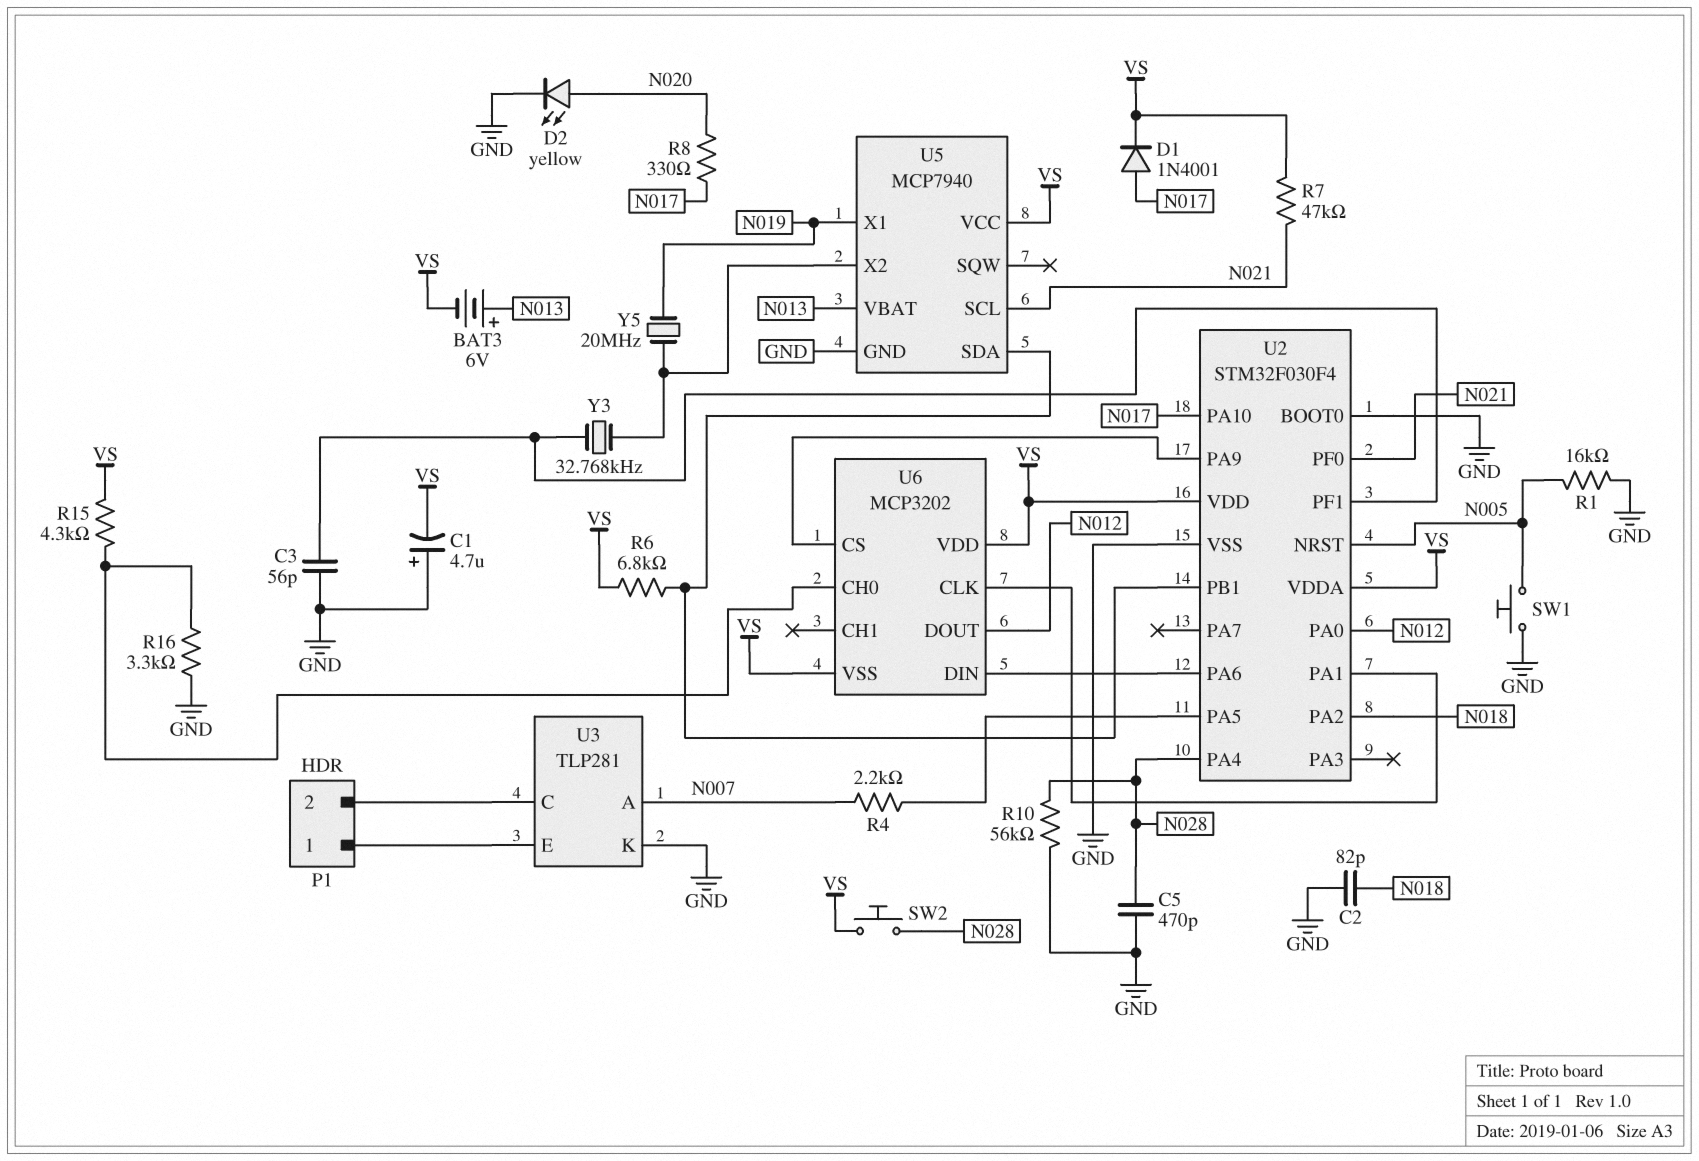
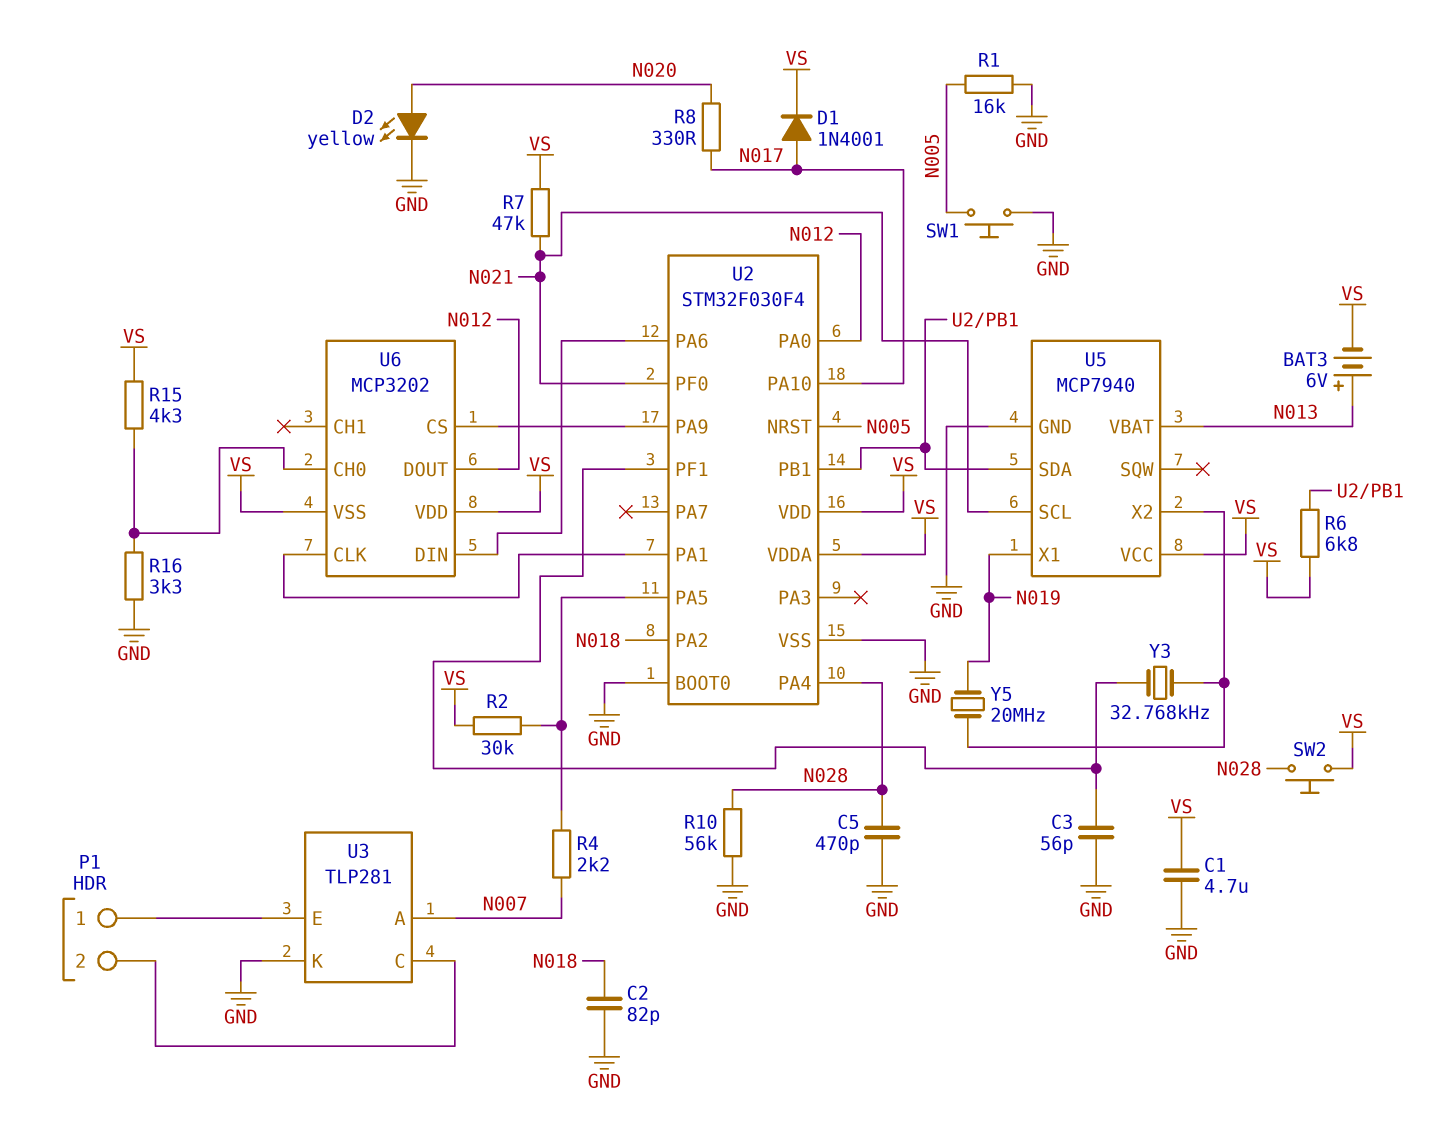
C1: 4.7uF (plus GND, minus VS) -> 4.7uF (GND, VS)
R2: none -> 30k (U2/PA5, VS)

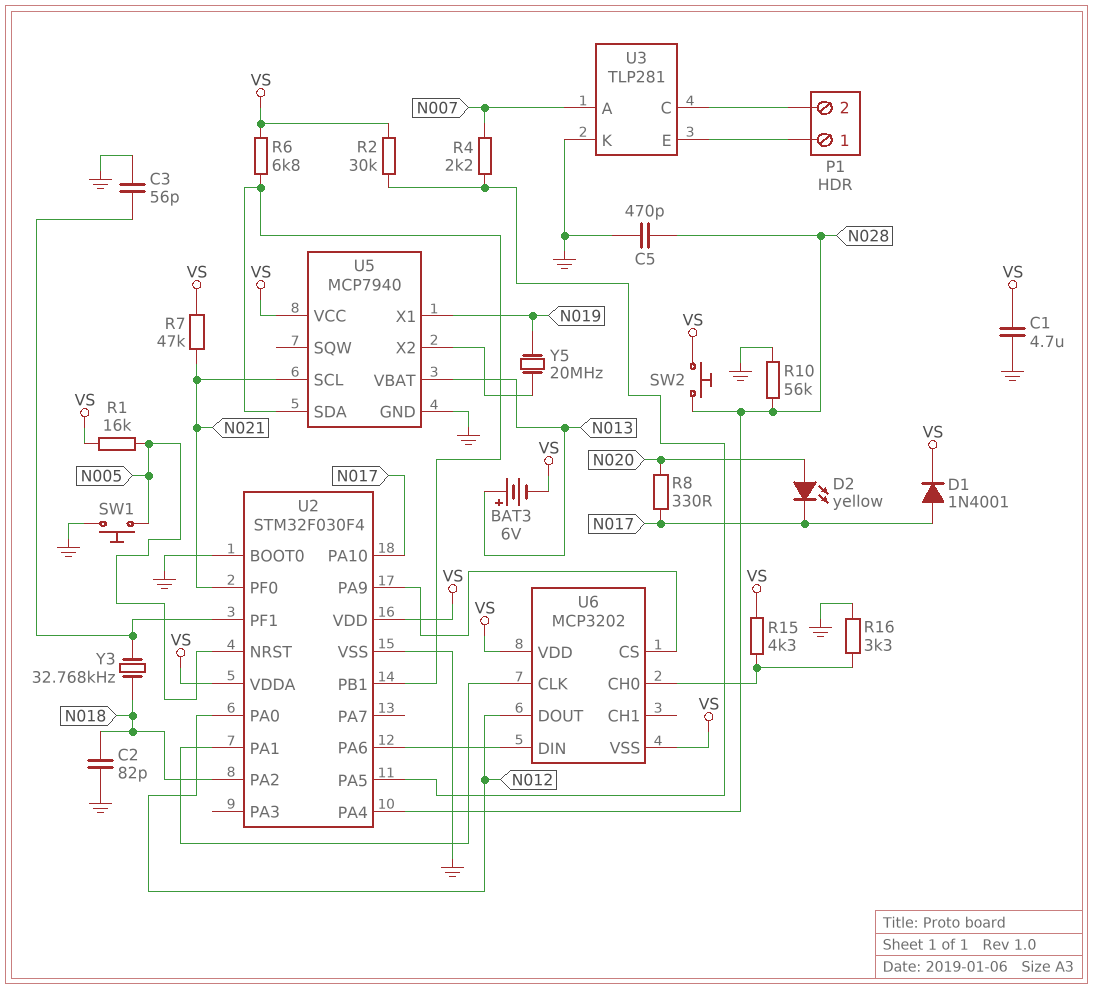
D2: LED yellow (A N020, K GND) -> LED yellow (A N020, K N017)
R1: 16k (GND, N005) -> 16k (N005, VS)
Y3: 32.768kHz (U2/PF1, U5/X2) -> 32.768kHz (N018, U2/PF1)

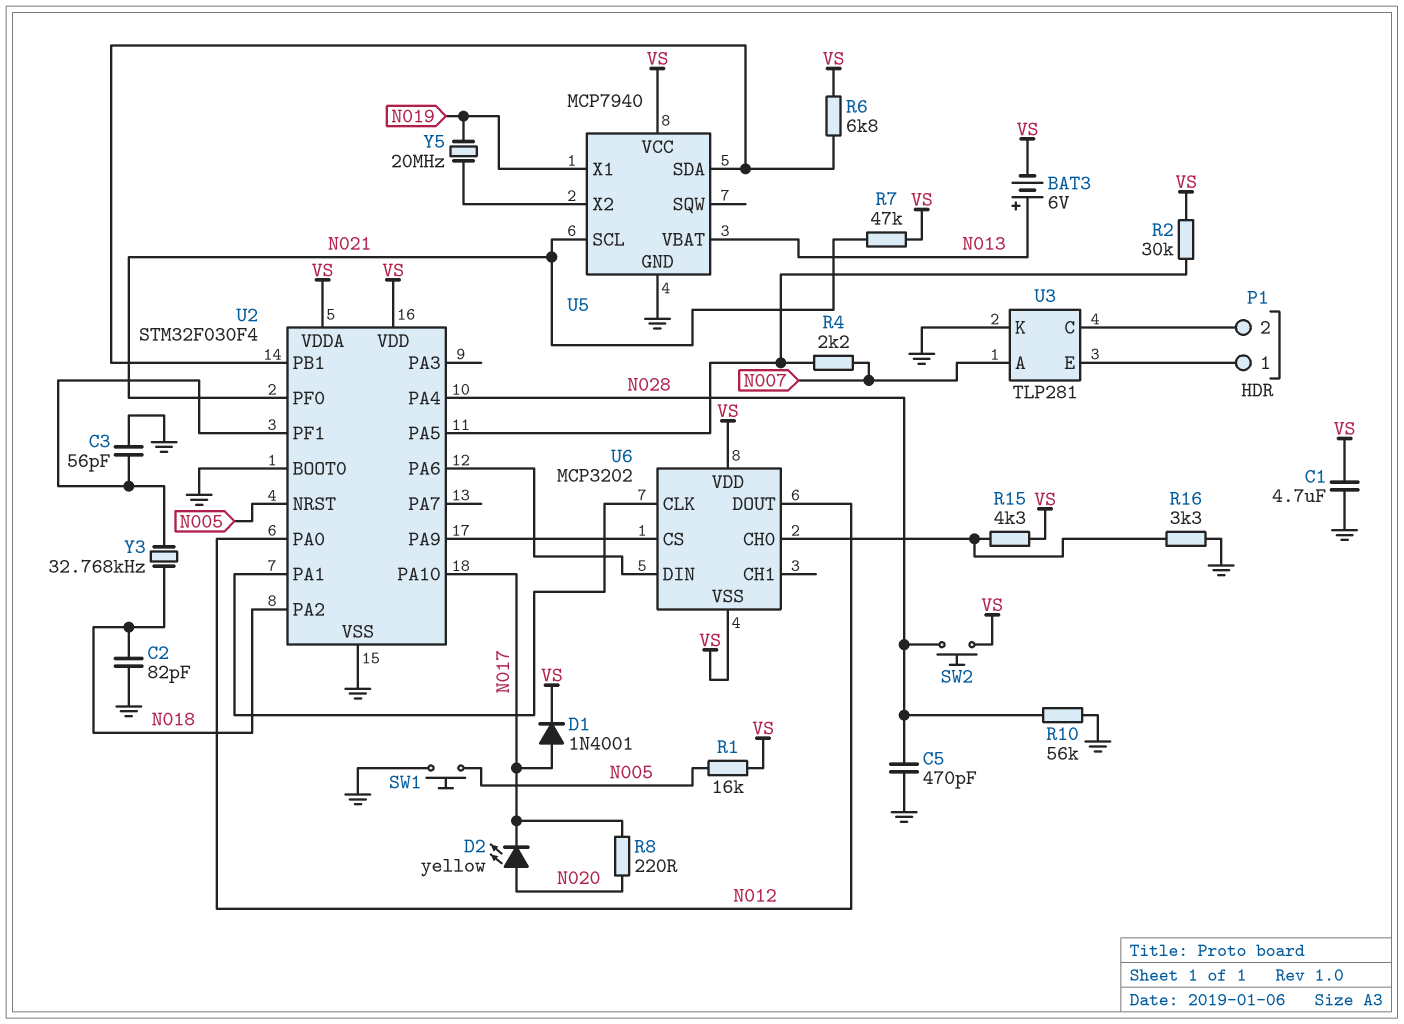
R8: 330 (N017, N020) -> 220 (N017, N020)

